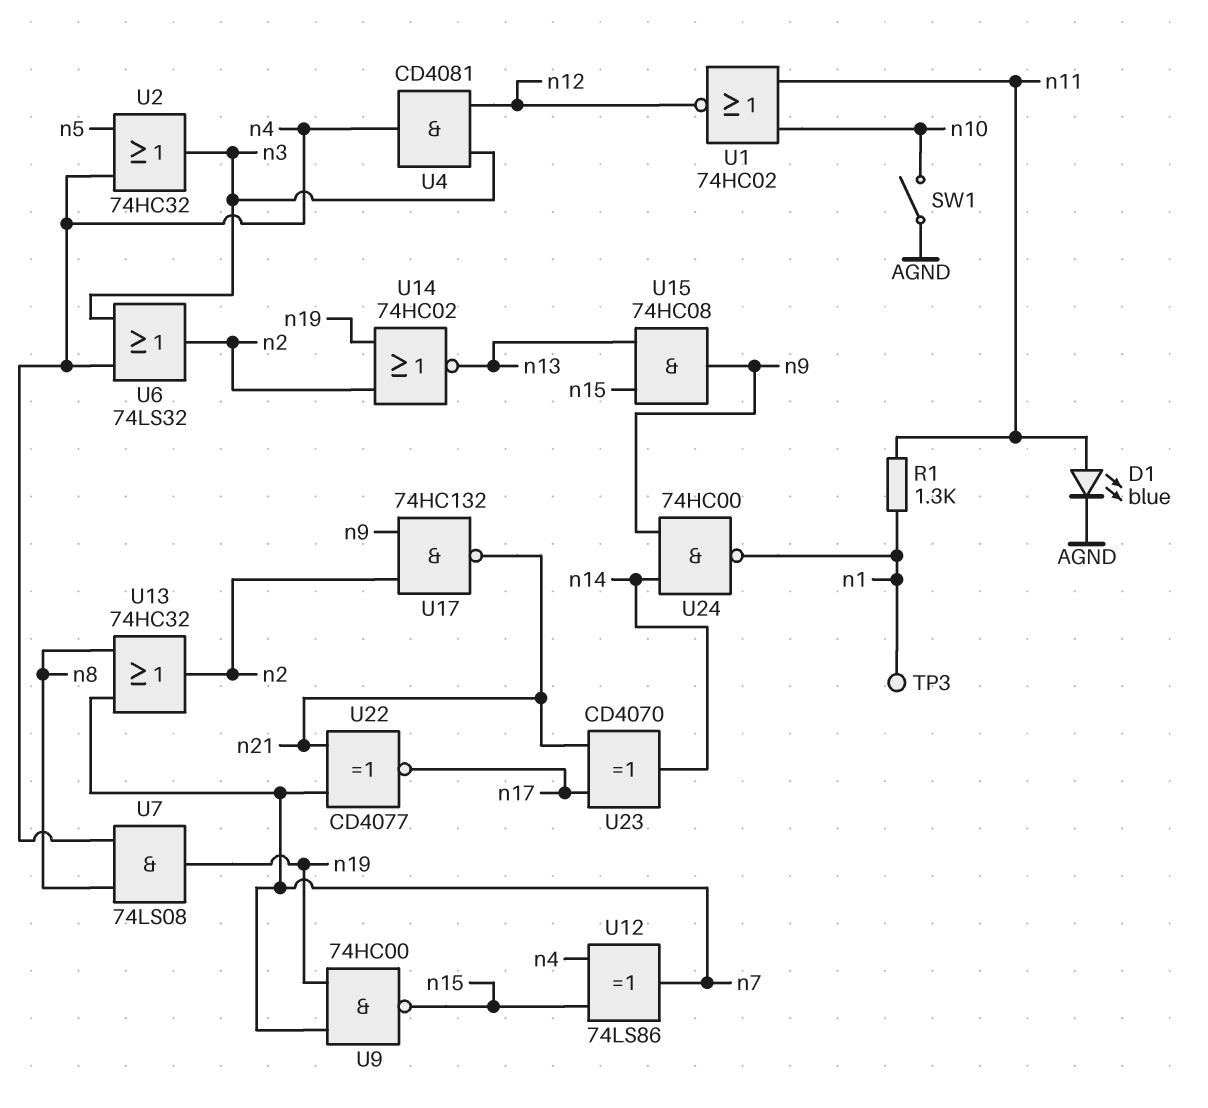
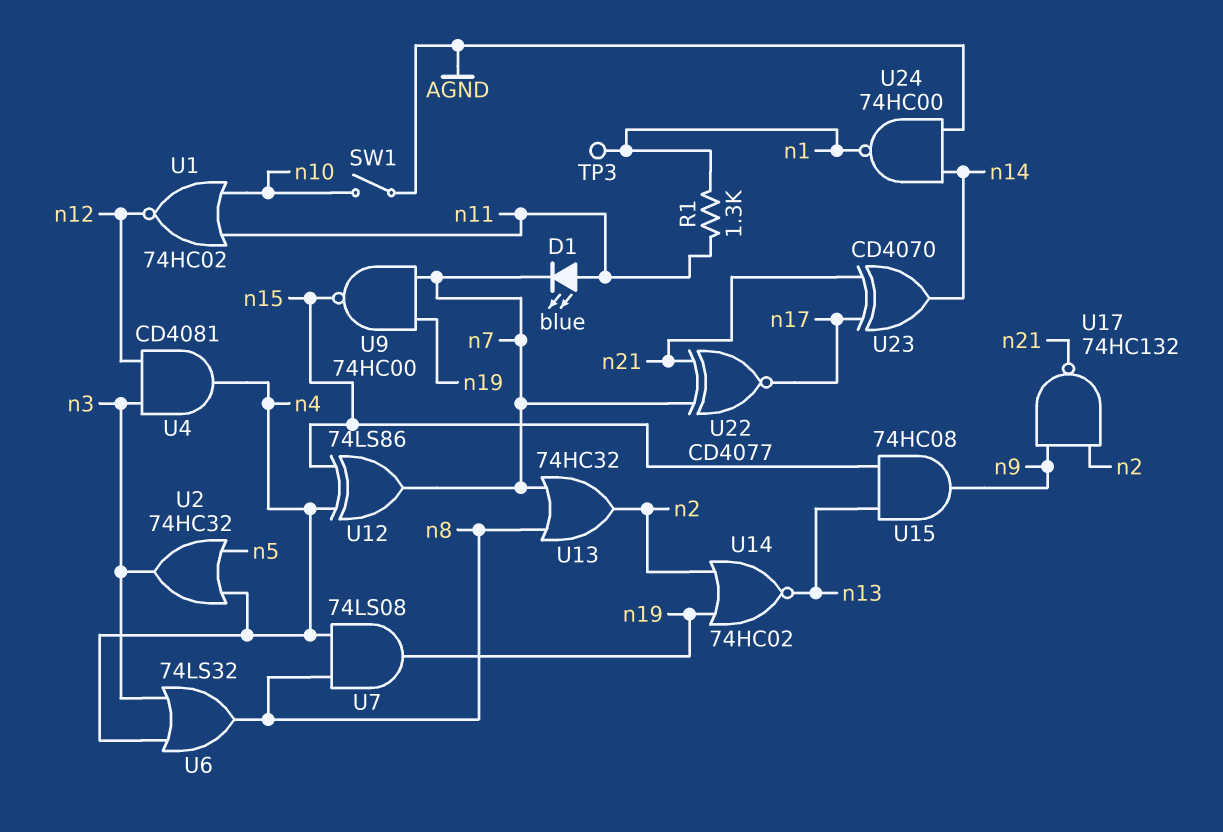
D1: LED blue (A n11, K AGND) -> LED blue (A n11, K n7)
U6: OR 74LS32 (in n3, in n4, out n2) -> OR 74LS32 (in n3, in n4, out n8)
U24: NAND 74HC00 (in n9, in n14, out n1) -> NAND 74HC00 (in AGND, in n14, out n1)

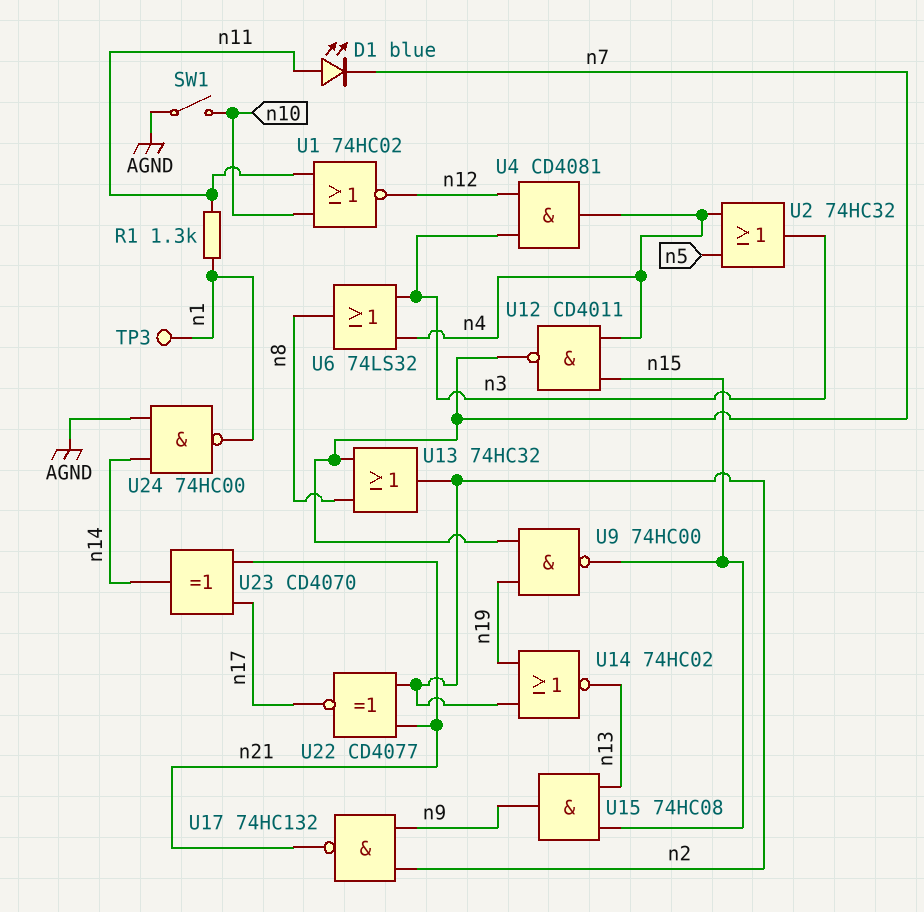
U7: AND 74LS08 (in n4, in n8, out n19) -> none
U12: XOR 74LS86 (in n4, in n15, out n7) -> NAND CD4011 (in n4, in n15, out n7)
U22: XNOR CD4077 (in n7, in n21, out n17) -> XNOR CD4077 (in n2, in n21, out n17)

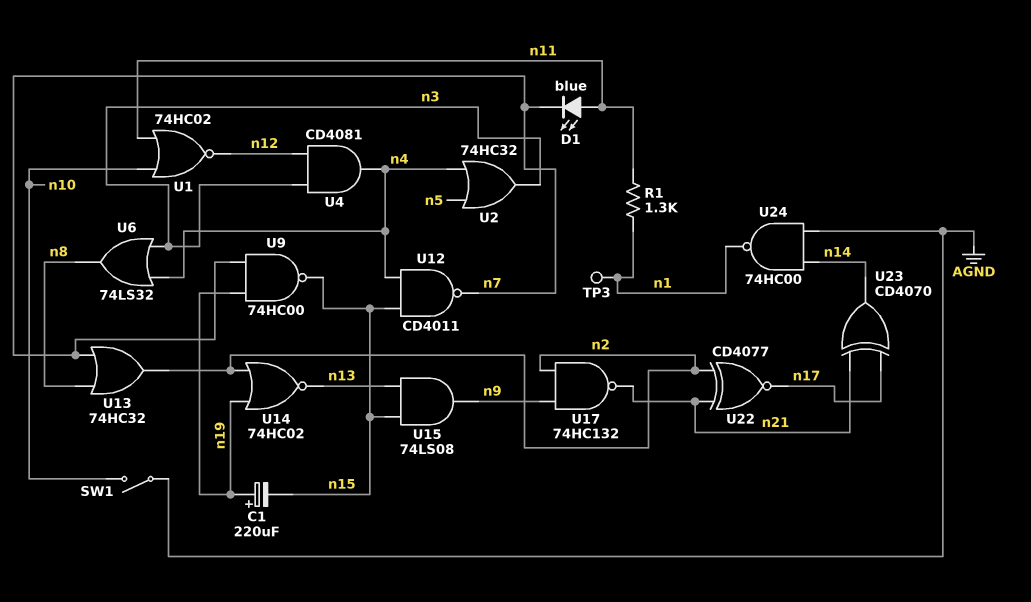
C1: none -> 220uF (plus n19, minus n15)
U15: AND 74HC08 (in n13, in n15, out n9) -> AND 74LS08 (in n13, in n15, out n9)

